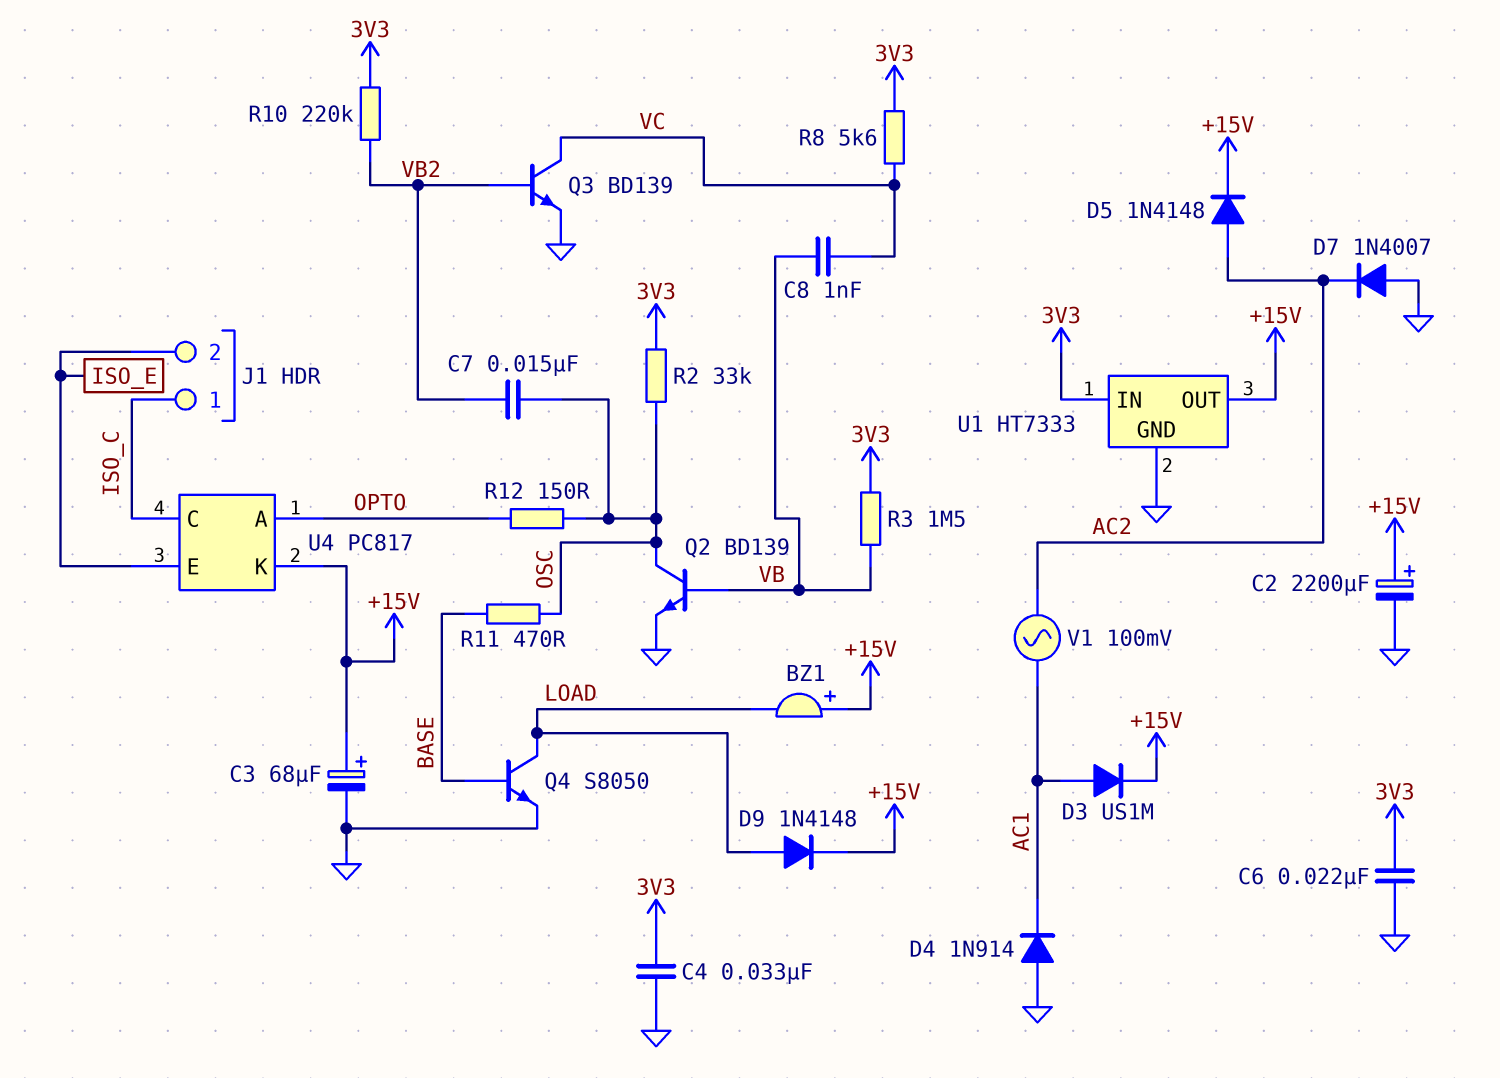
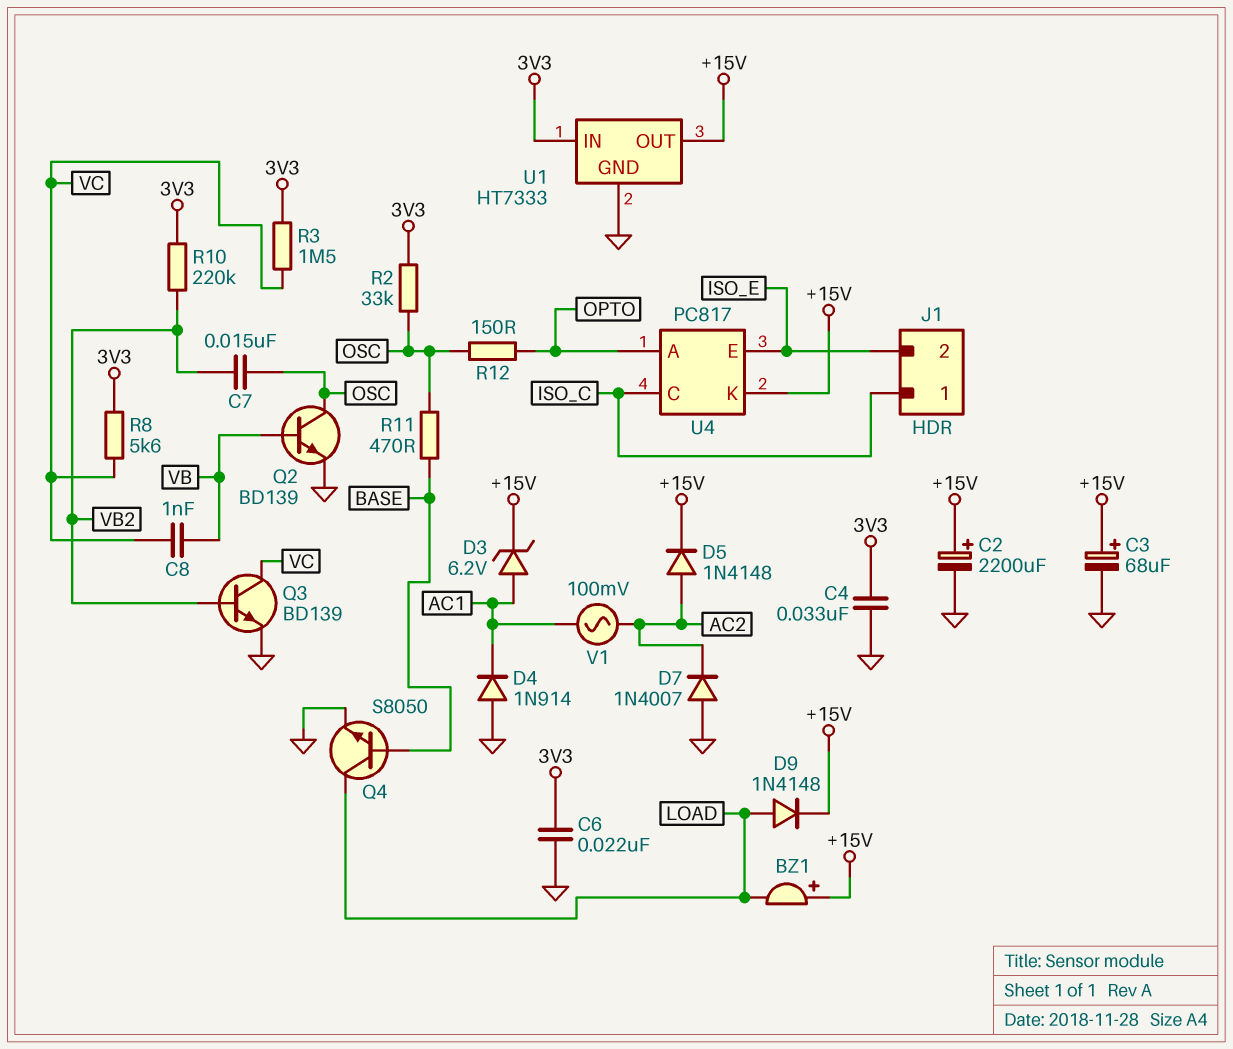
D3: diode US1M (A AC1, K +15V) -> zener 6.2V (A AC1, K +15V)
R3: 1.5M (3V3, VB) -> 1.5M (3V3, VC)

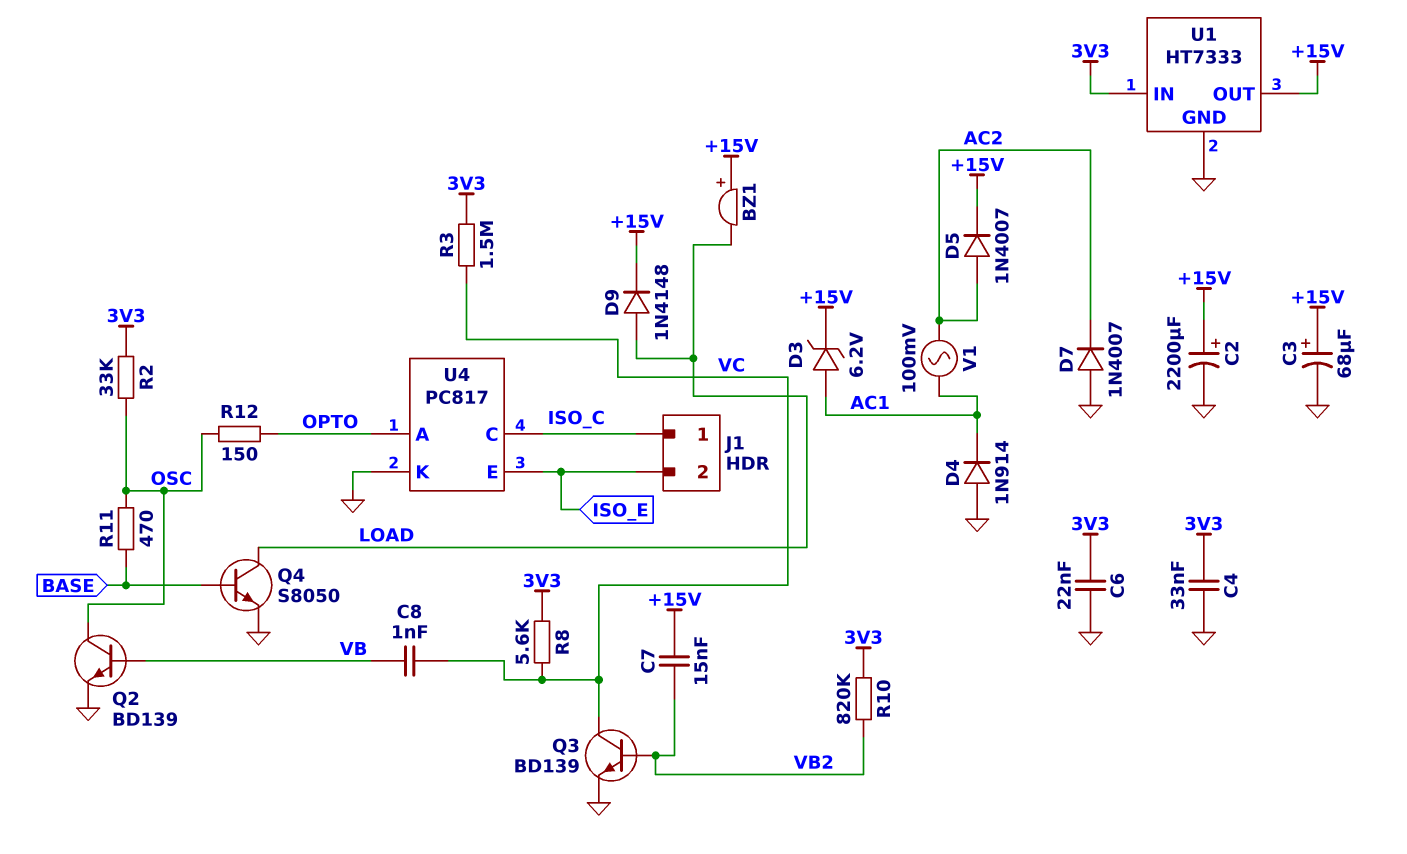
C7: 15nF (OSC, VB2) -> 15nF (+15V, VB2)
D5: diode 1N4148 (A AC2, K +15V) -> diode 1N4007 (A AC2, K +15V)
R10: 220k (3V3, VB2) -> 820k (3V3, VB2)
U4 pin K: +15V -> GND

